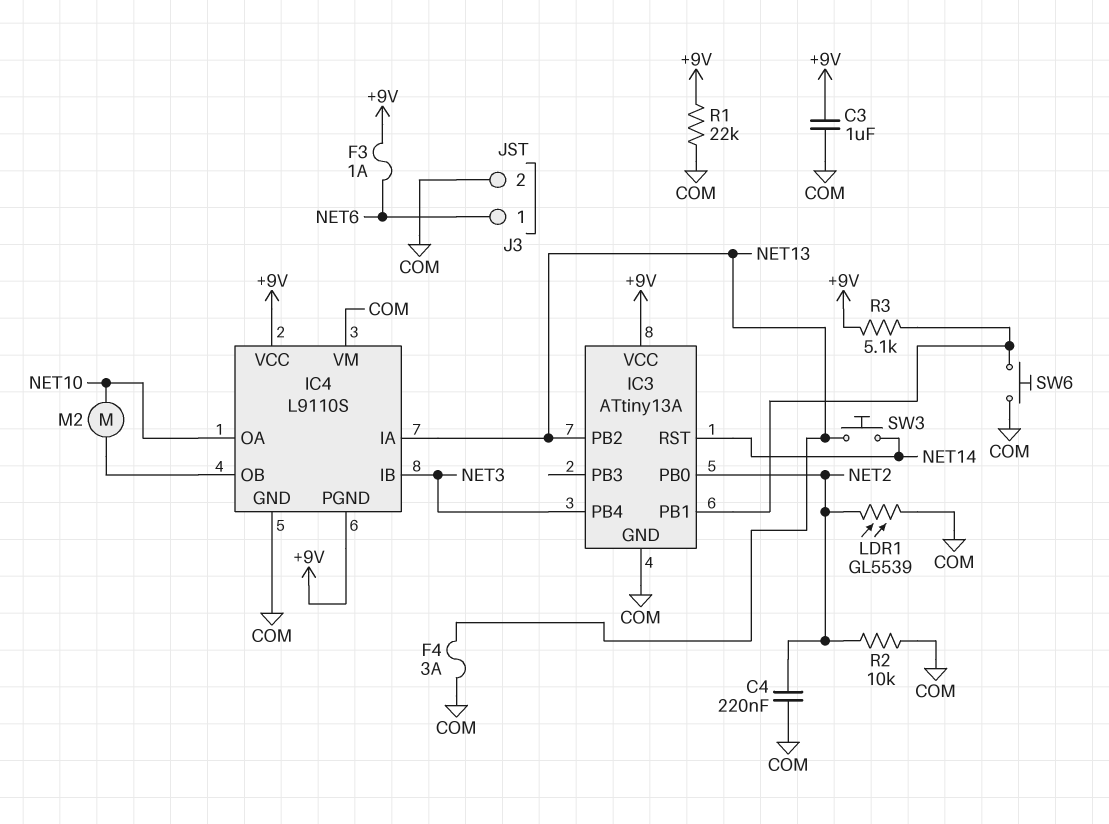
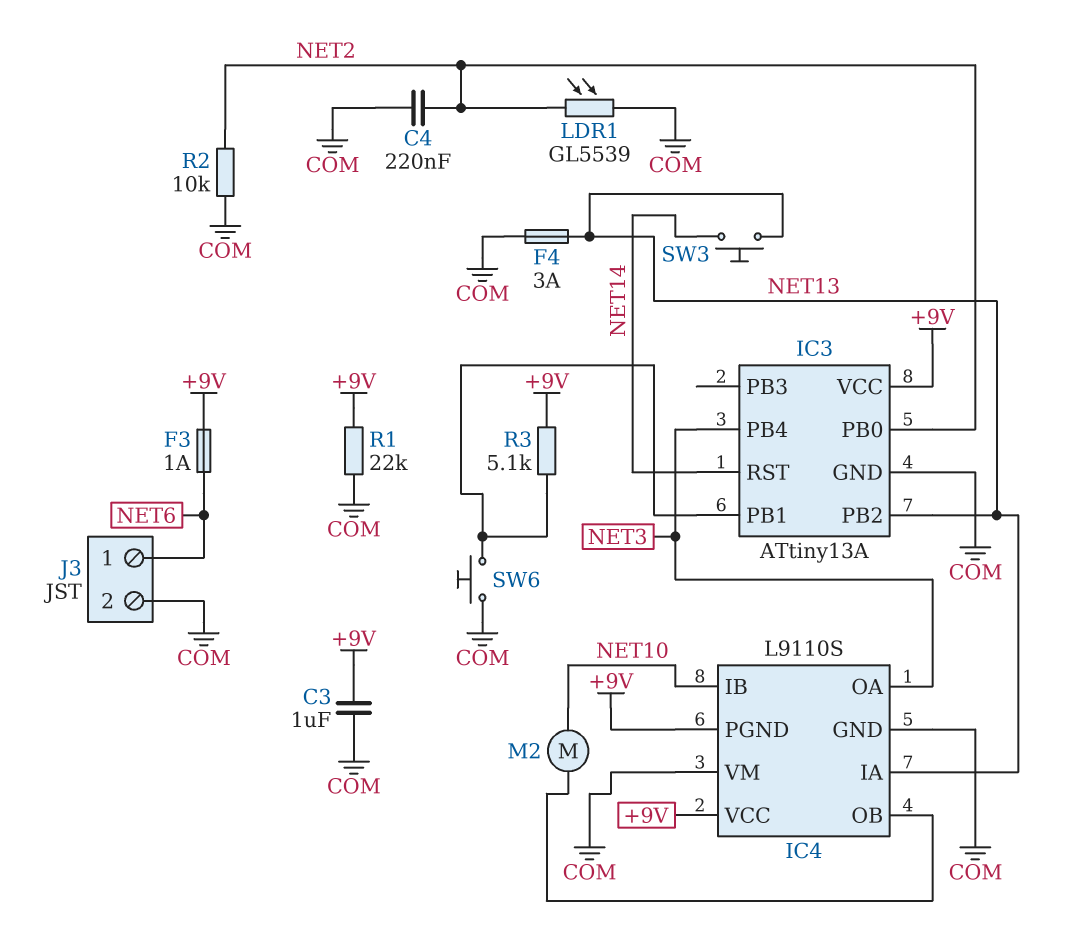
IC4 pin IB: NET3 -> NET10
IC4 pin OA: NET10 -> NET3

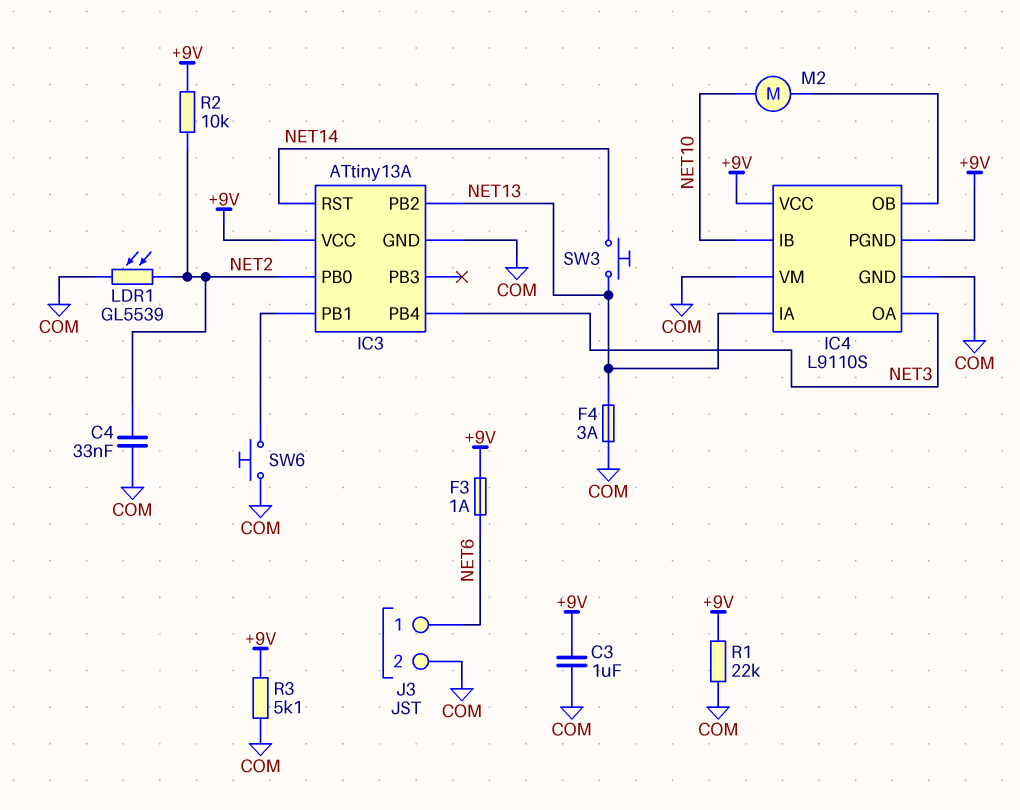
C4: 220nF (COM, NET2) -> 33nF (COM, NET2)
R2: 10k (COM, NET2) -> 10k (+9V, NET2)
R3: 5.1k (+9V, IC3/PB1) -> 5.1k (+9V, COM)

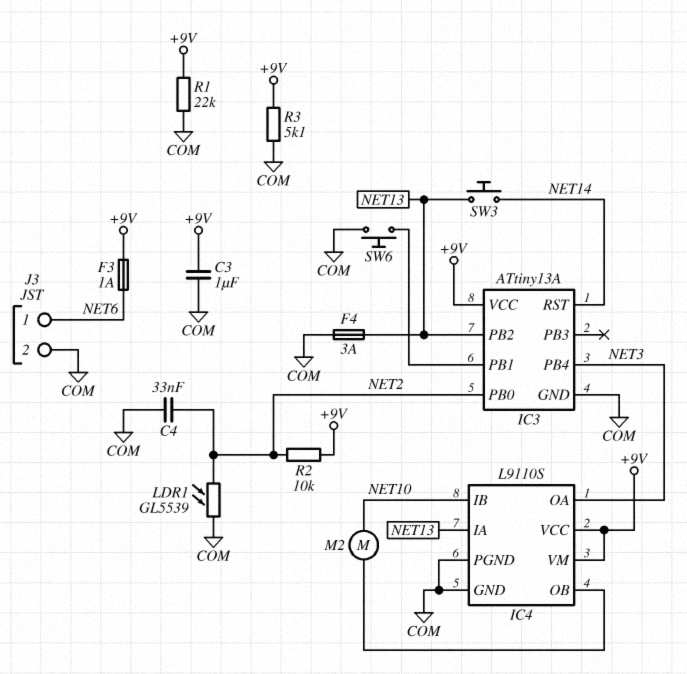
IC4 pin PGND: +9V -> COM
IC4 pin VM: COM -> +9V

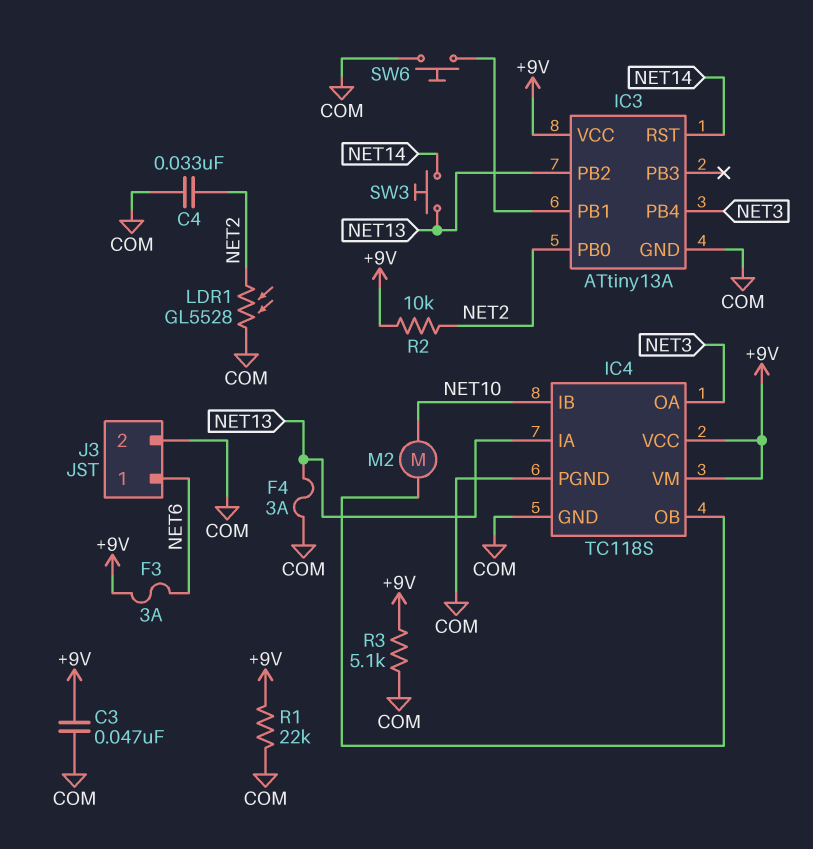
C3: 1uF (+9V, COM) -> 47nF (+9V, COM)
F3: 1A (+9V, NET6) -> 3A (+9V, NET6)
IC4: L9110S -> TC118S
LDR1: GL5539 (COM, NET2) -> GL5528 (COM, NET2)

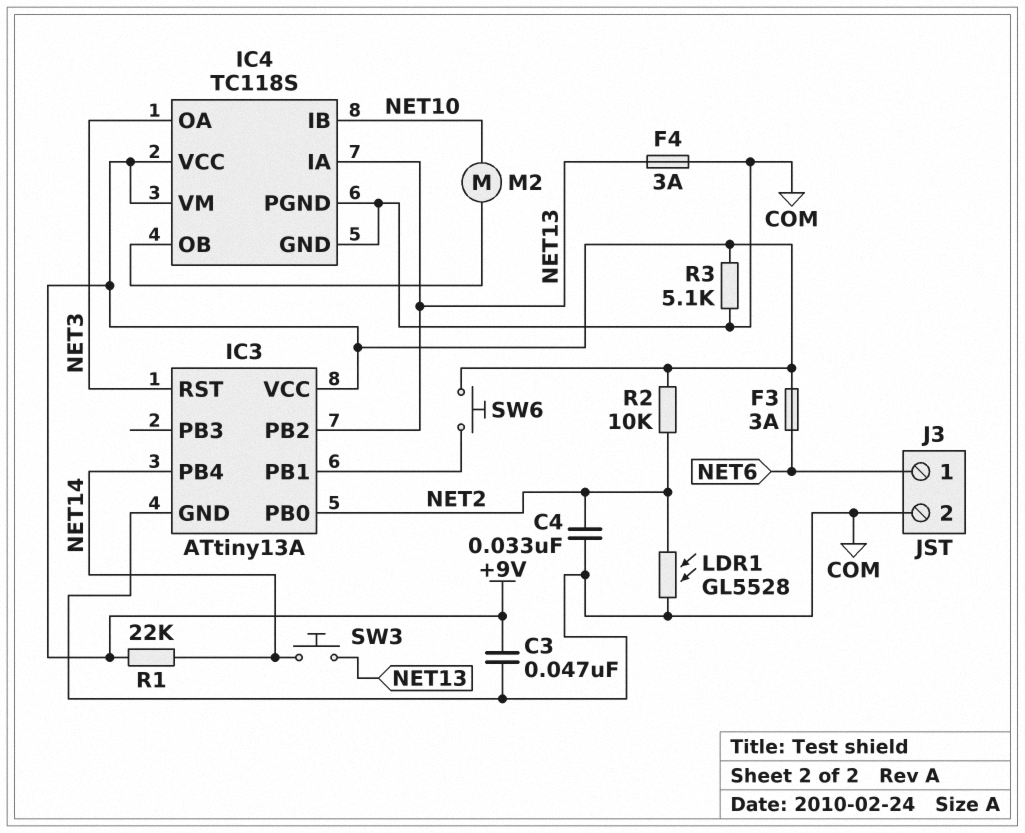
IC3 pin PB4: NET3 -> NET14
IC3 pin RST: NET14 -> NET3
R1: 22k (+9V, COM) -> 22k (+9V, NET14)
SW6: button (COM, IC3/PB1) -> button (+9V, IC3/PB1)

